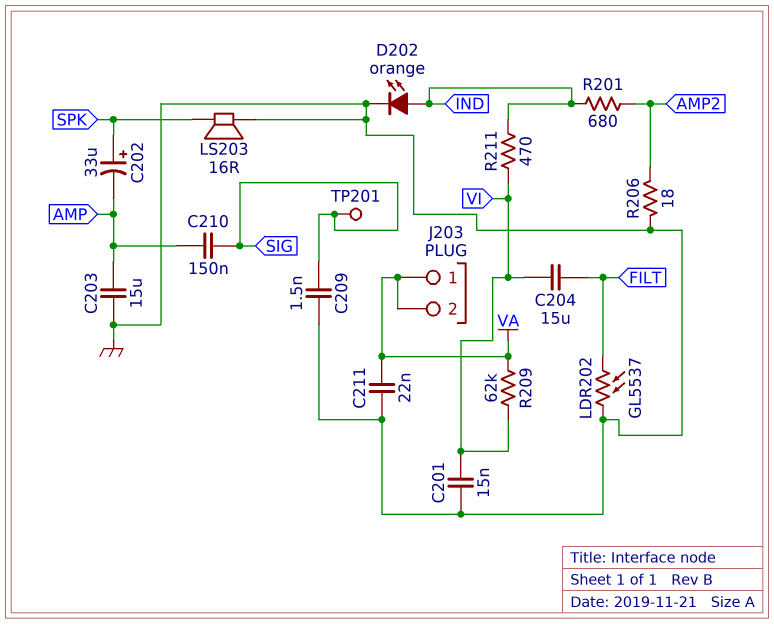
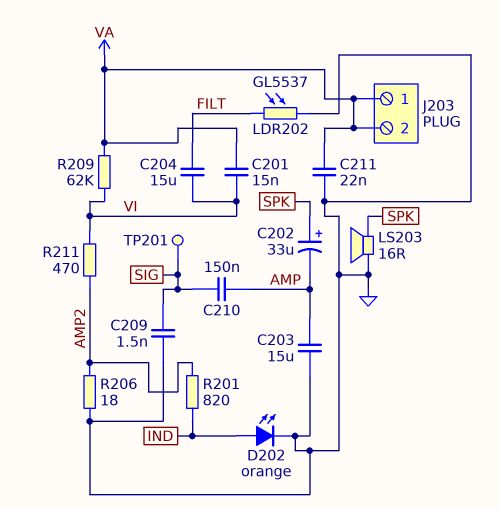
C201: 15nF (GND, VI) -> 15nF (VA, VI)
R201: 680 (AMP2, IND) -> 820 (AMP2, IND)
R211: 470 (IND, VI) -> 470 (AMP2, VI)

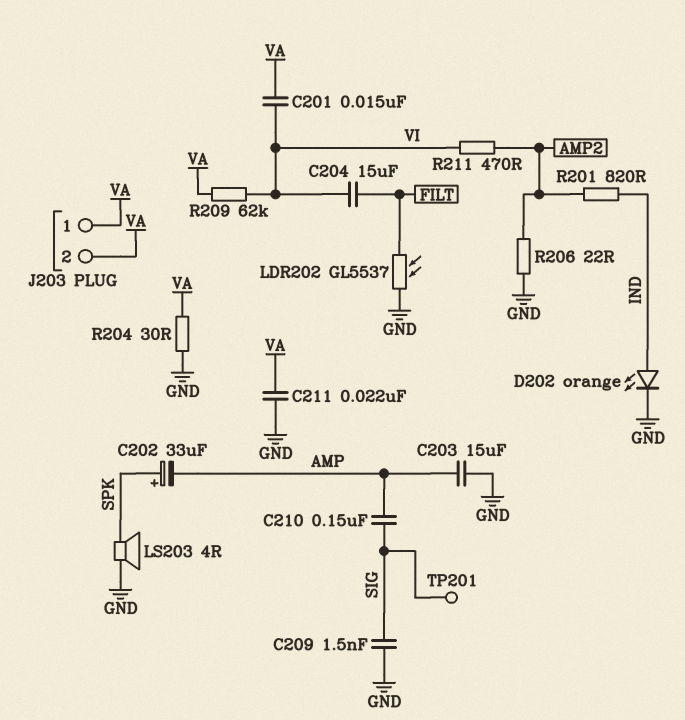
LS203: speaker 16R (GND, SPK) -> speaker 4R (GND, SPK)
R204: none -> 30 (GND, VA)
R206: 18 (AMP2, GND) -> 22 (AMP2, GND)

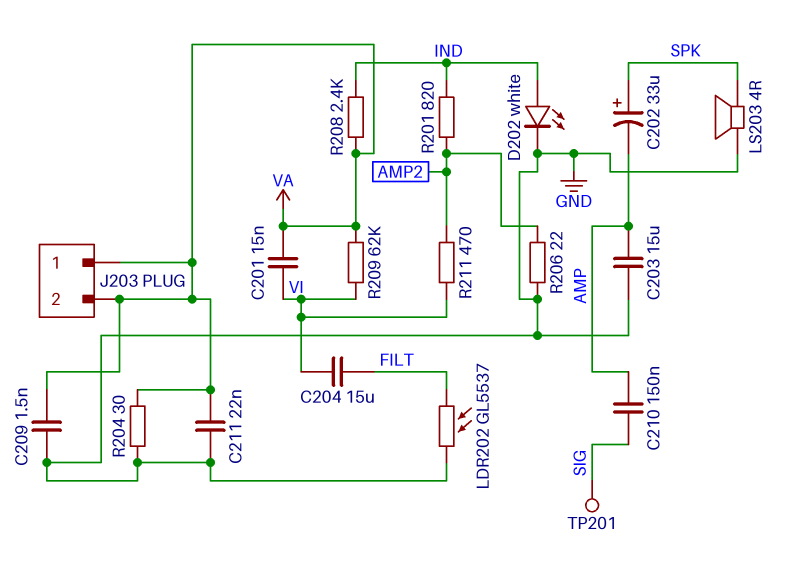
C209: 1.5nF (GND, SIG) -> 1.5nF (GND, VA)
D202: LED orange (A IND, K GND) -> LED white (A IND, K GND)
R208: none -> 2.4k (IND, VA)

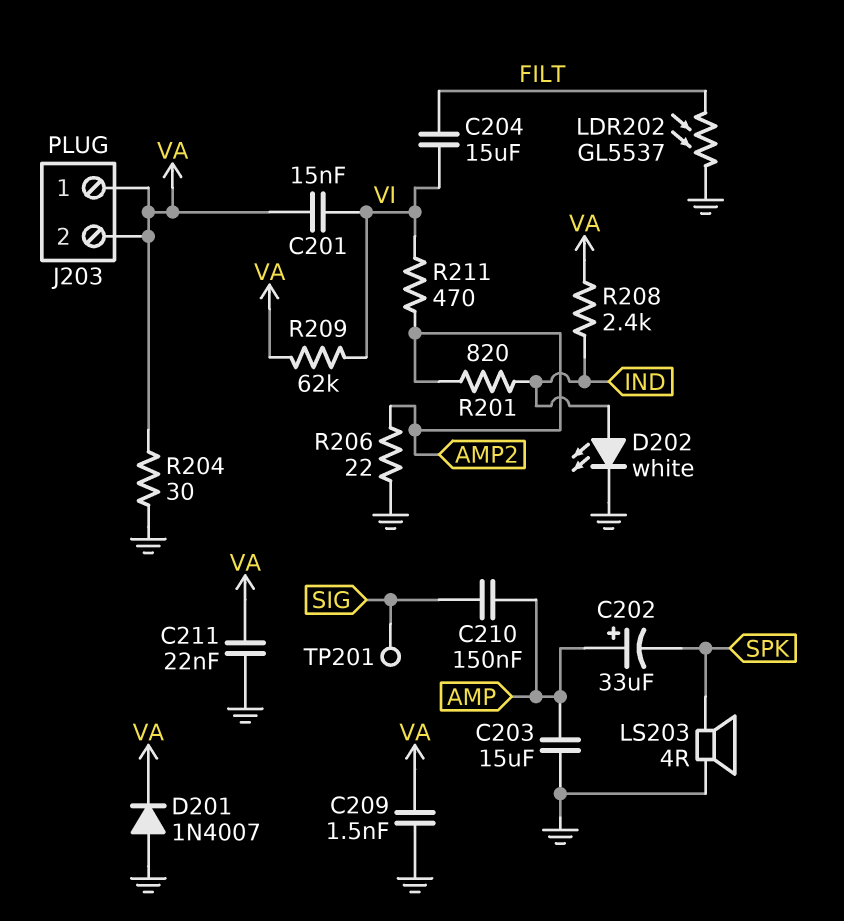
C202: 33uF (plus SPK, minus AMP) -> 33uF (plus AMP, minus SPK)
D201: none -> diode 1N4007 (A GND, K VA)

